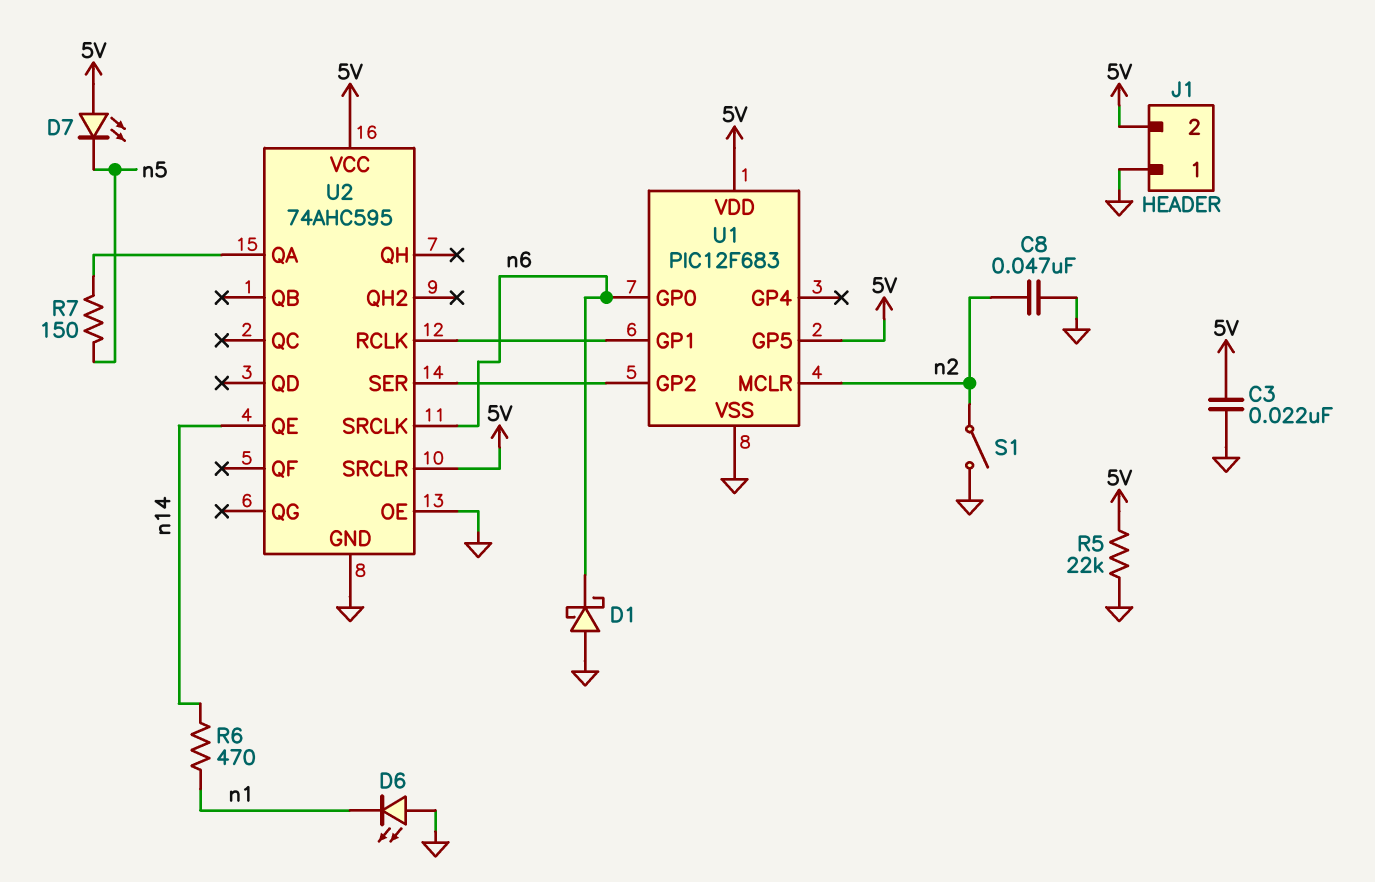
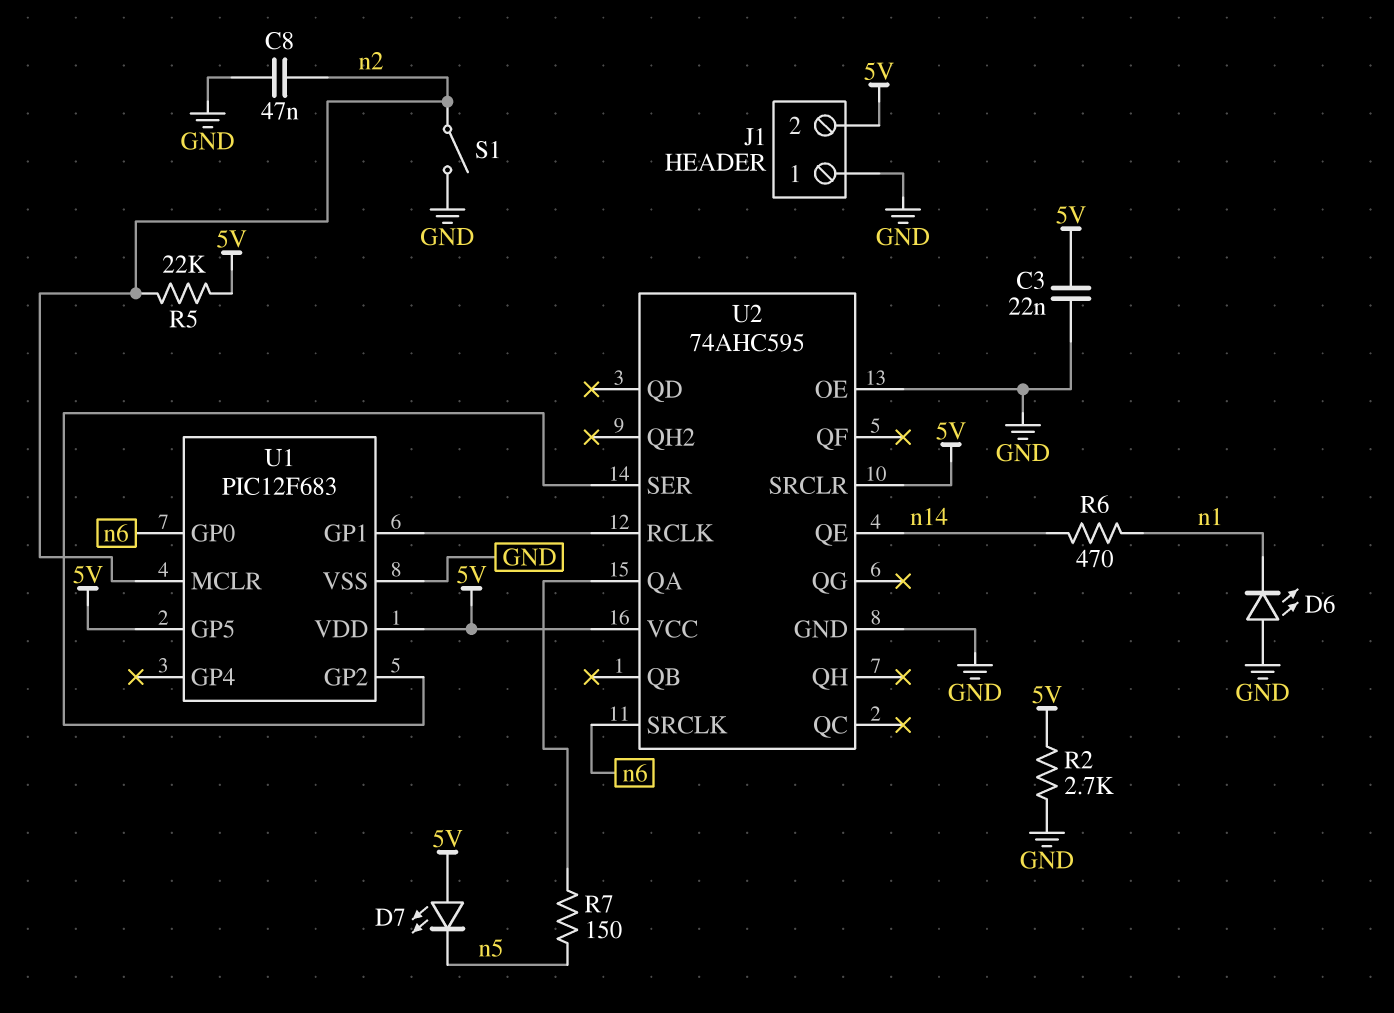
D1: schottky (A GND, K n6) -> none
R2: none -> 2.7k (5V, GND)
R5: 22k (5V, GND) -> 22k (5V, n2)

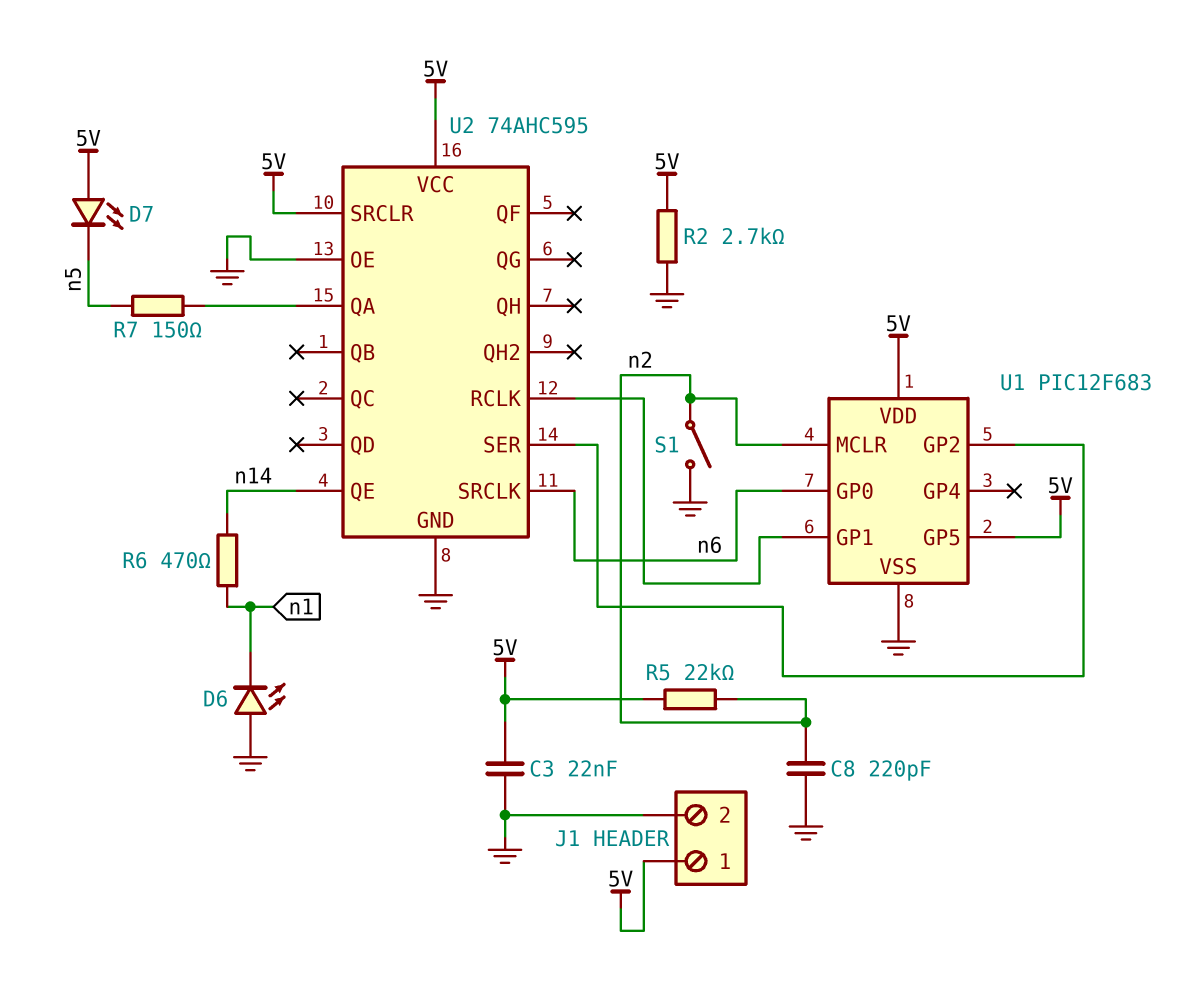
C8: 47nF (GND, n2) -> 220pF (GND, n2)
J1 pin 1: GND -> 5V
J1 pin 2: 5V -> GND

